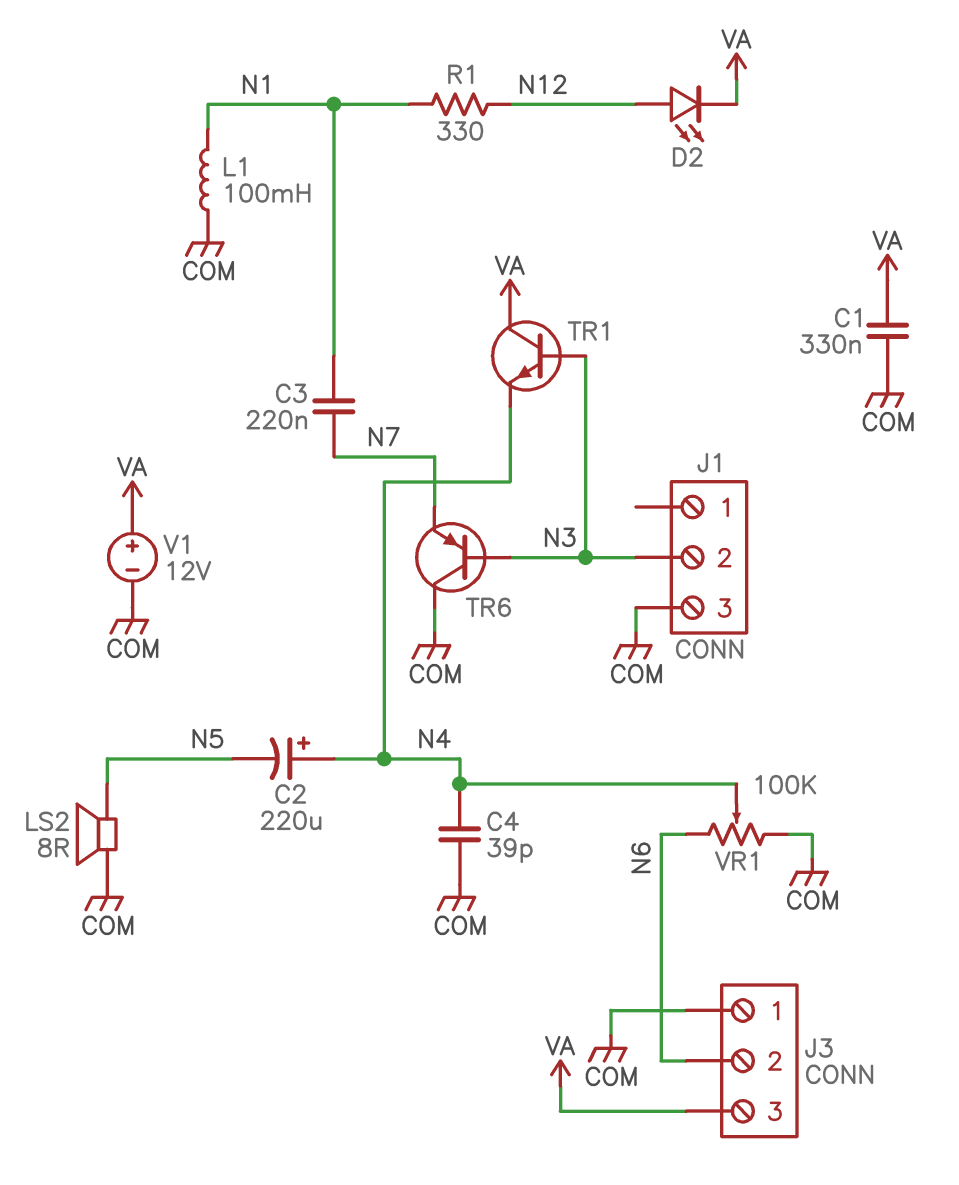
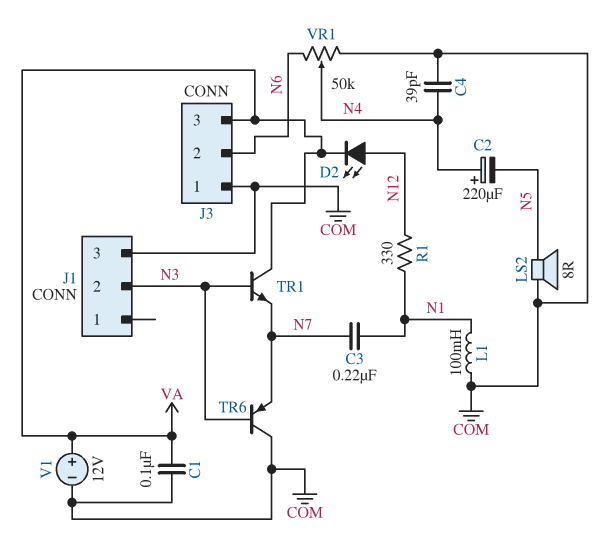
C1: 330nF (COM, VA) -> 100nF (COM, VA)
TR1: NPN (B N3, C VA, E N4) -> NPN (B N3, C VA, E N7)
VR1: 100k (COM, N6, wiper N4) -> 50k (COM, N6, wiper N4)

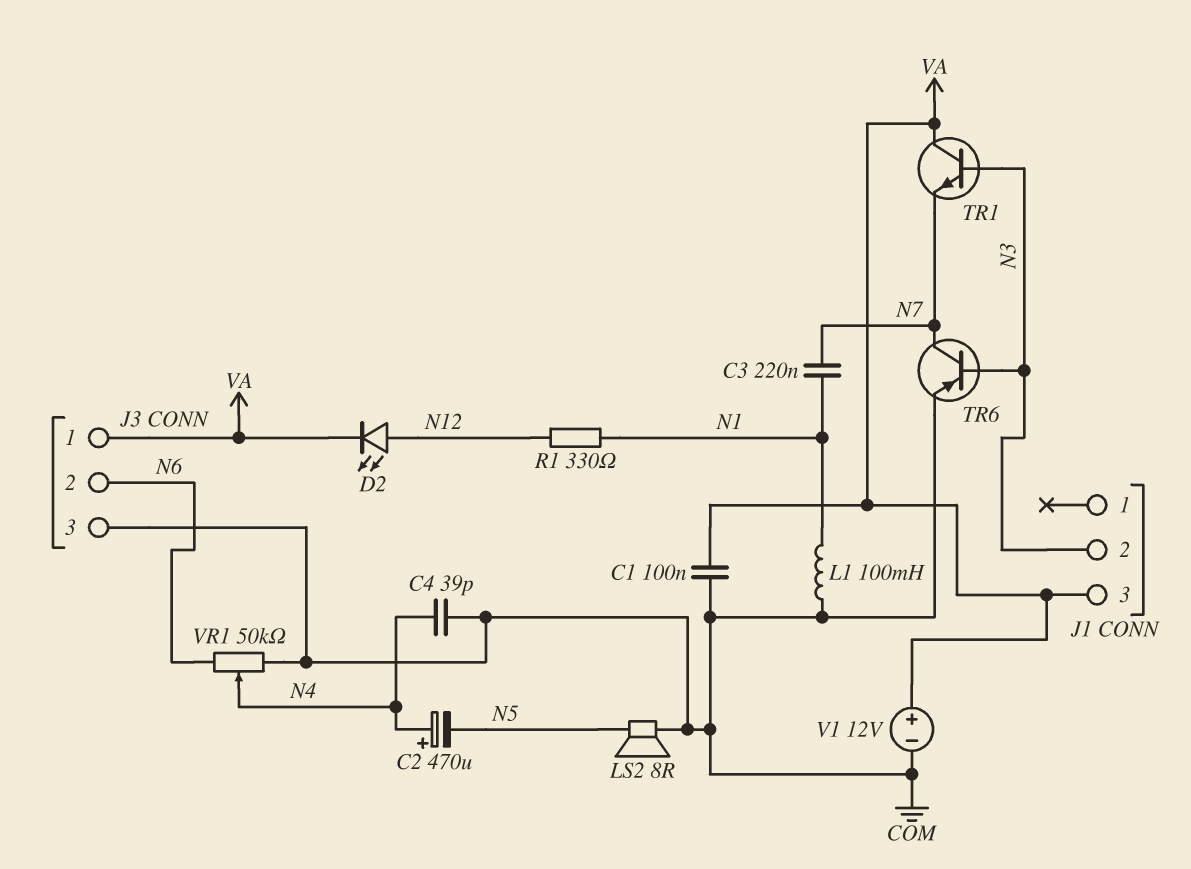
C2: 220uF (plus N4, minus N5) -> 470uF (plus N4, minus N5)
J1 pin 3: COM -> VA
J3 pin 1: COM -> VA
J3 pin 3: VA -> COM
TR6: PNP (B N3, C COM, E N7) -> PNP (B N3, C N7, E COM)

